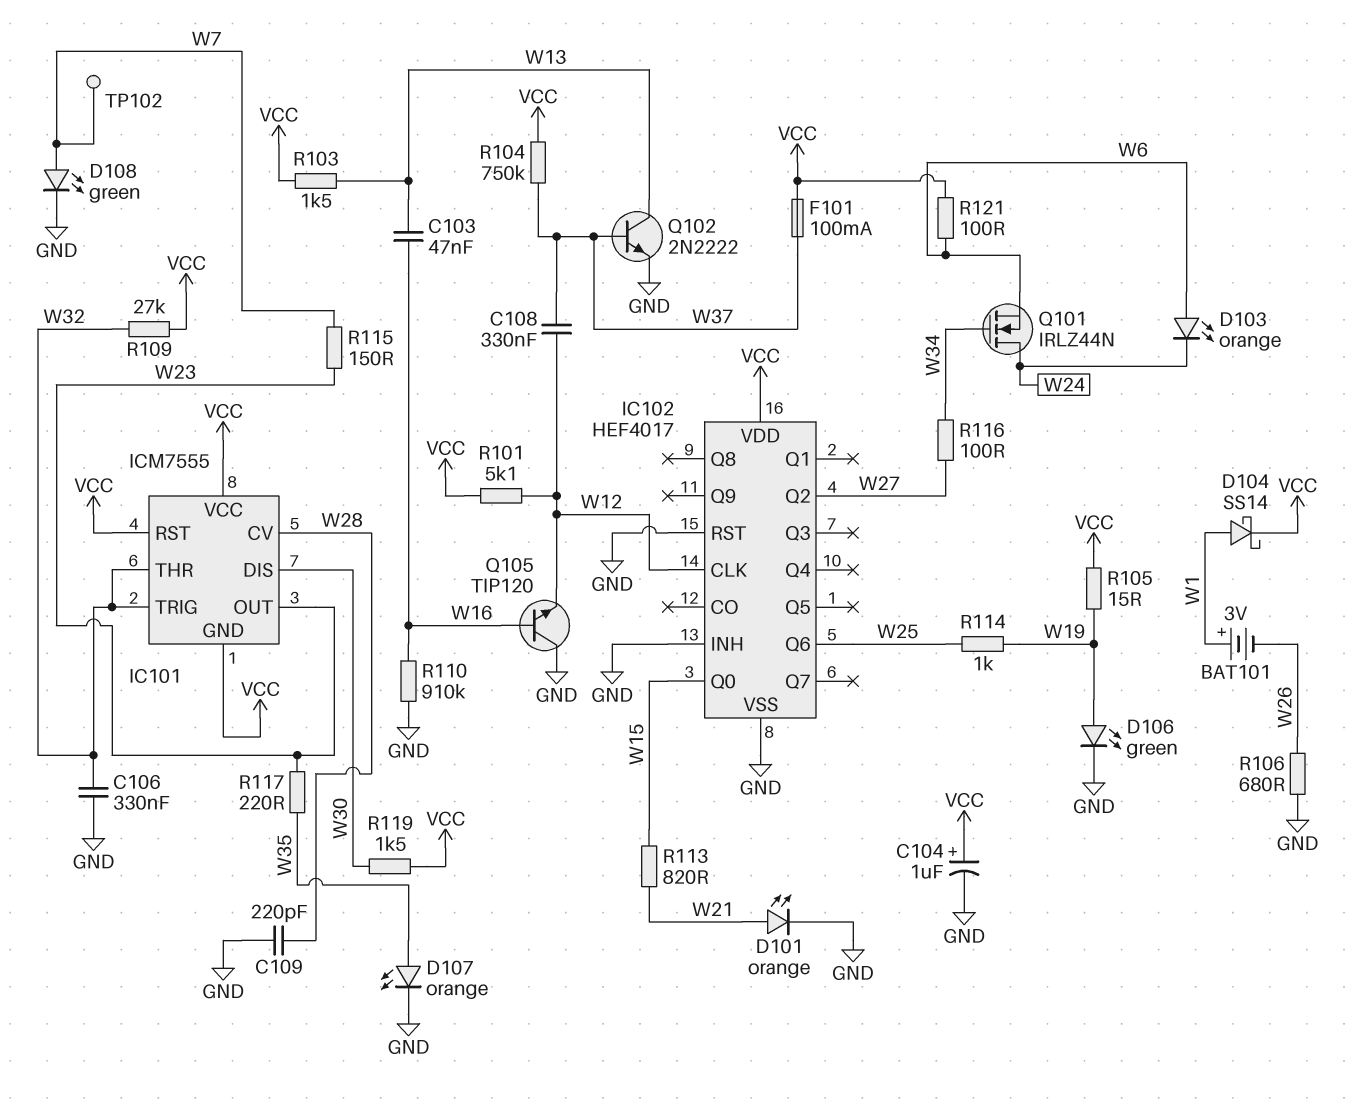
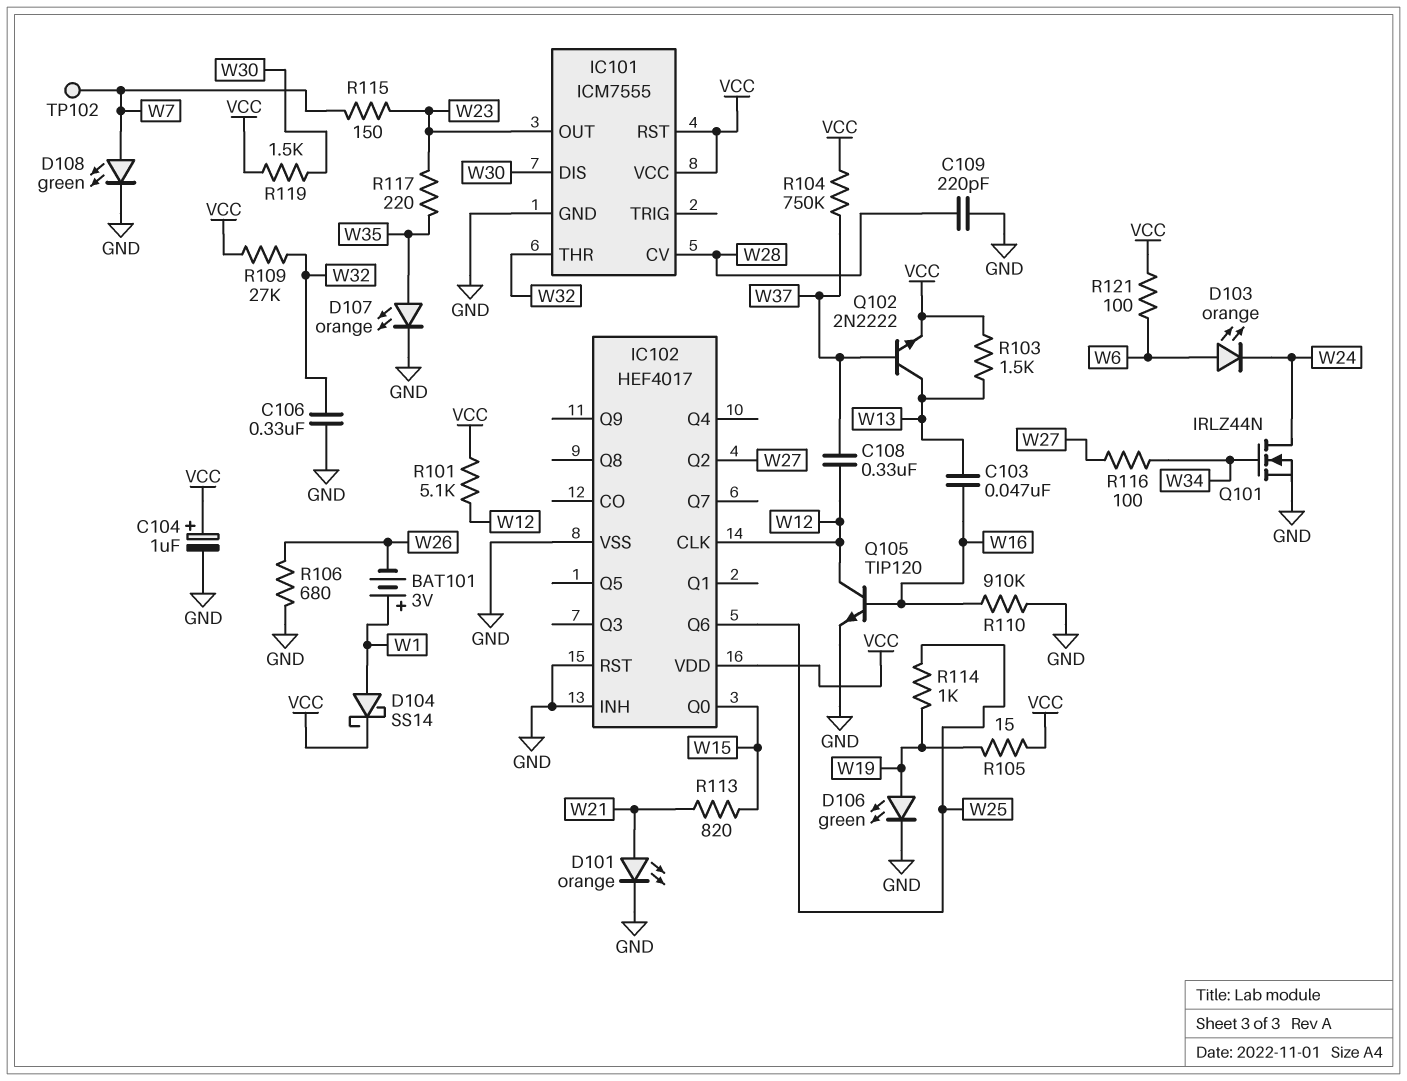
F101: 100mA (VCC, W37) -> none
IC101 pin GND: VCC -> GND
IC101 pin TRIG: W32 -> none
Q101: NMOS IRLZ44N (G W34, D W24, S W6) -> NMOS IRLZ44N (G W34, D W24, S GND)
Q102: NPN 2N2222 (B W37, C W13, E GND) -> NPN 2N2222 (B W37, C W13, E VCC)
Q105: NPN TIP120 (B W16, C GND, E W12) -> NPN TIP120 (B W16, C W12, E GND)

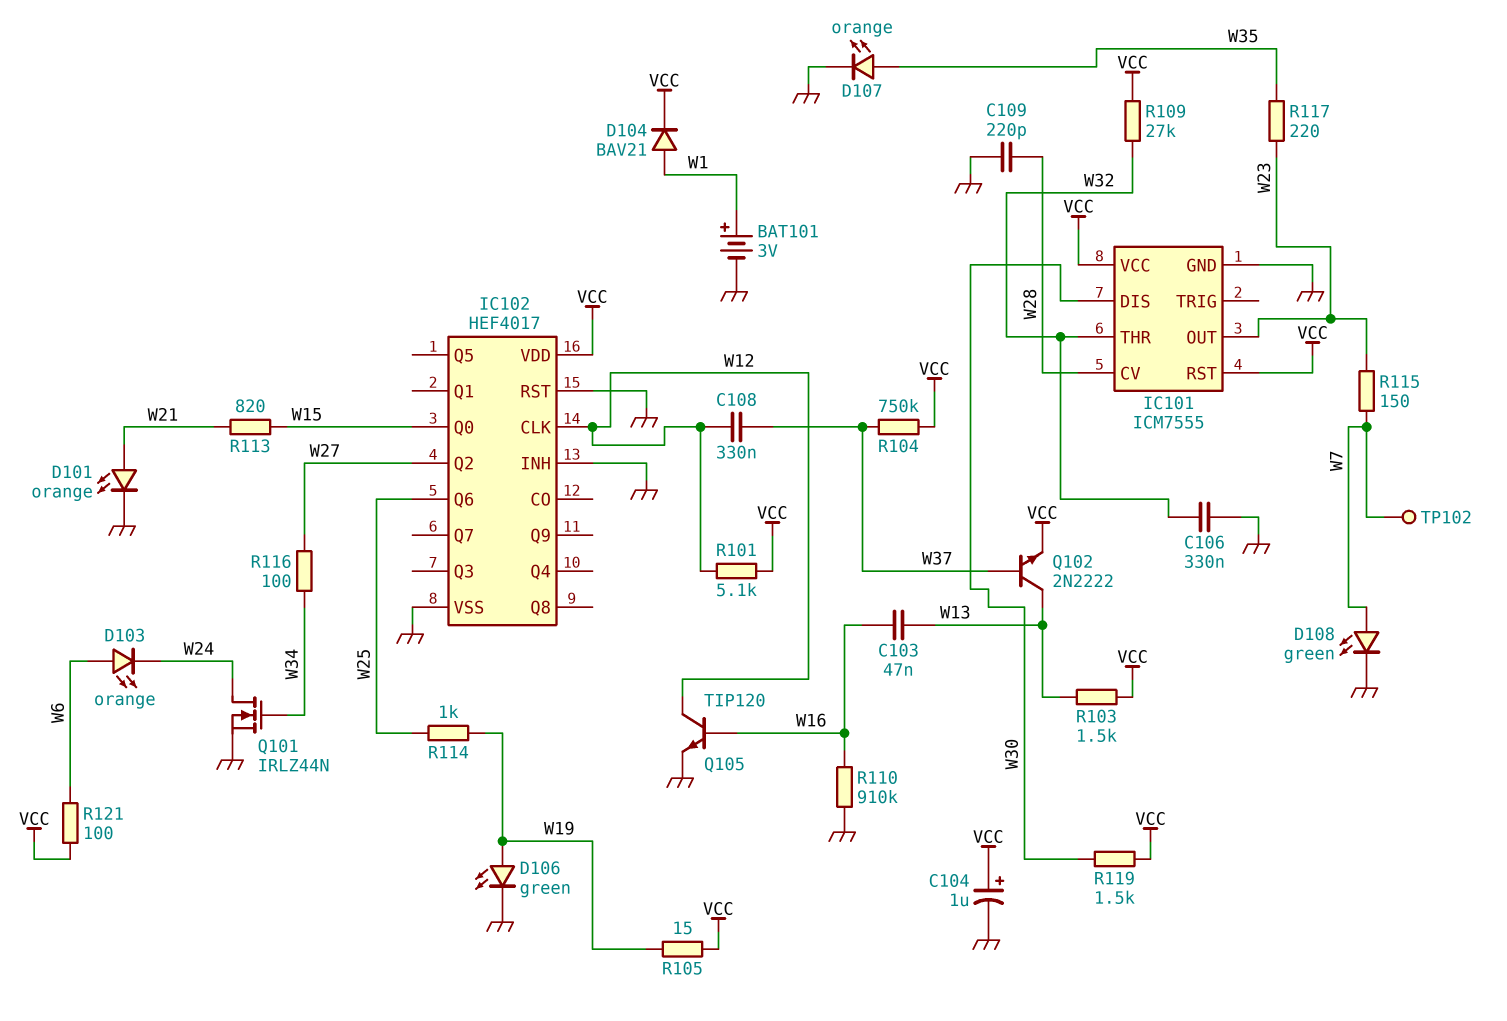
BAT101: 3V (plus W1, minus W26) -> 3V (plus W1, minus GND)
D104: schottky SS14 (A W1, K VCC) -> diode BAV21 (A W1, K VCC)
R106: 680 (GND, W26) -> none

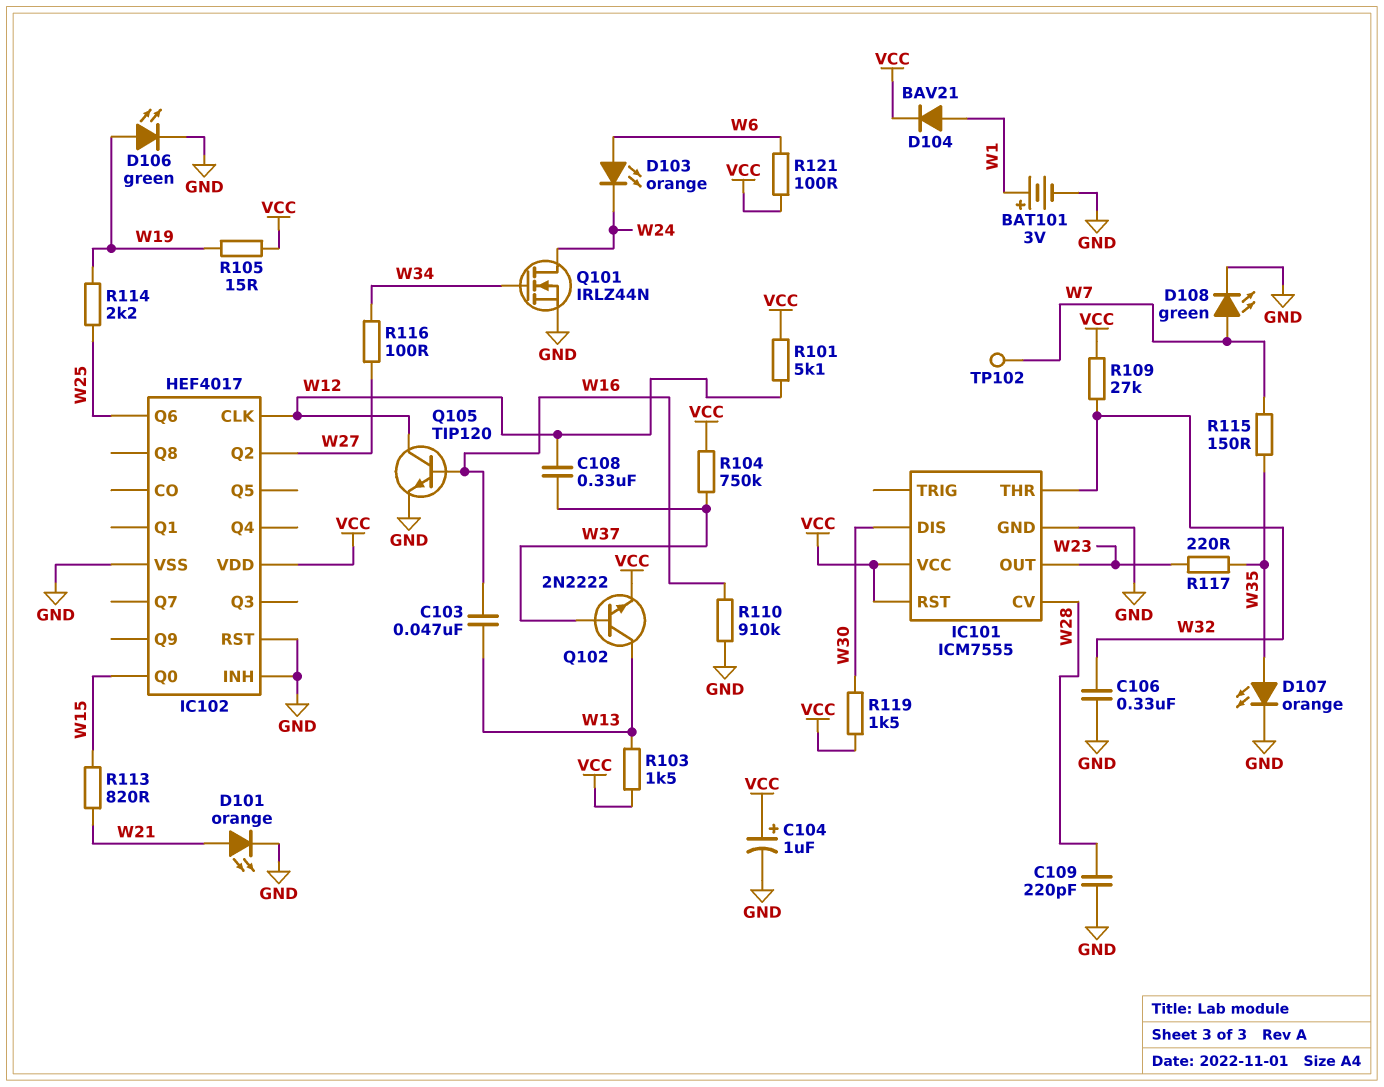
R114: 1k (W19, W25) -> 2.2k (W19, W25)
R115: 150 (W7, W23) -> 150 (W7, W35)

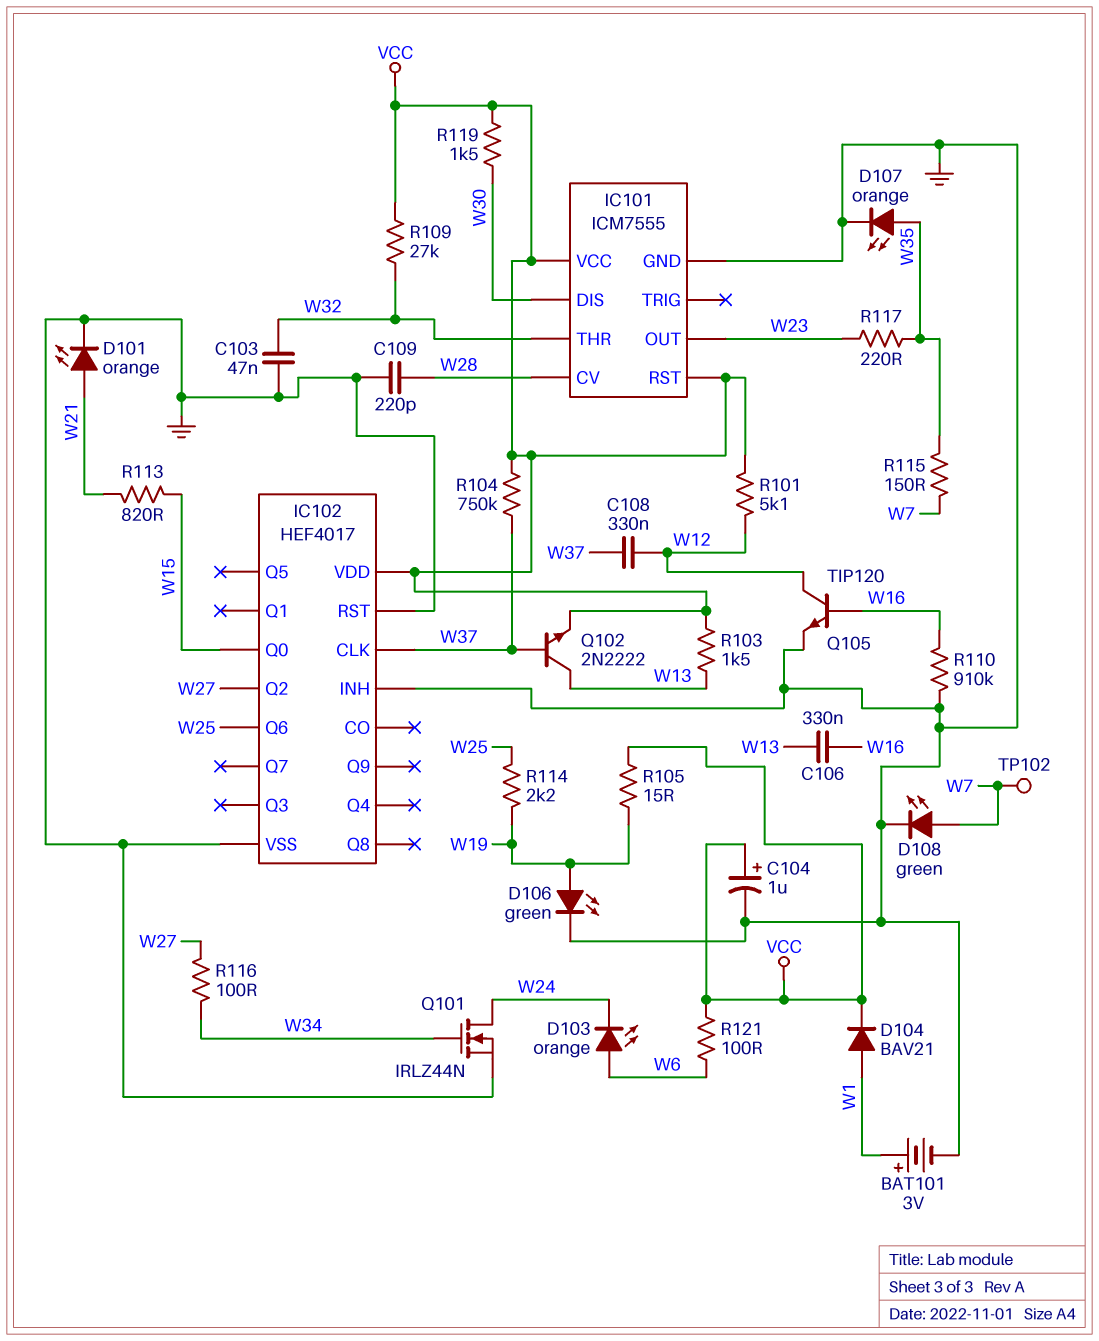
C103: 47nF (W13, W16) -> 47nF (GND, W32)
C106: 330nF (GND, W32) -> 330nF (W13, W16)
IC102 pin CLK: W12 -> W37

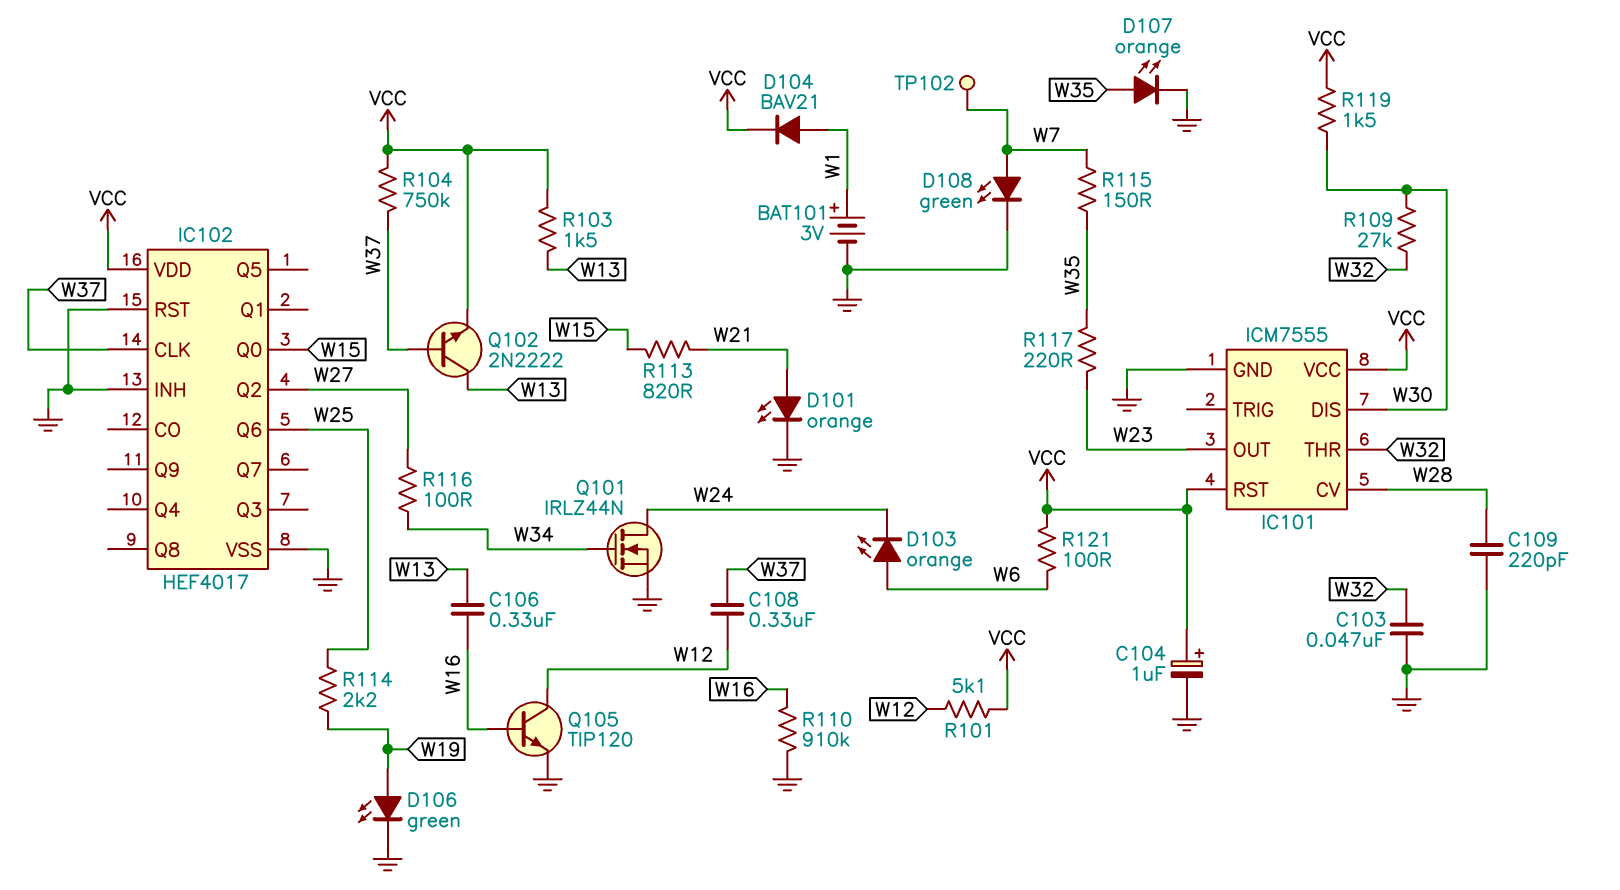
R105: 15 (VCC, W19) -> none
R109: 27k (VCC, W32) -> 27k (W30, W32)

